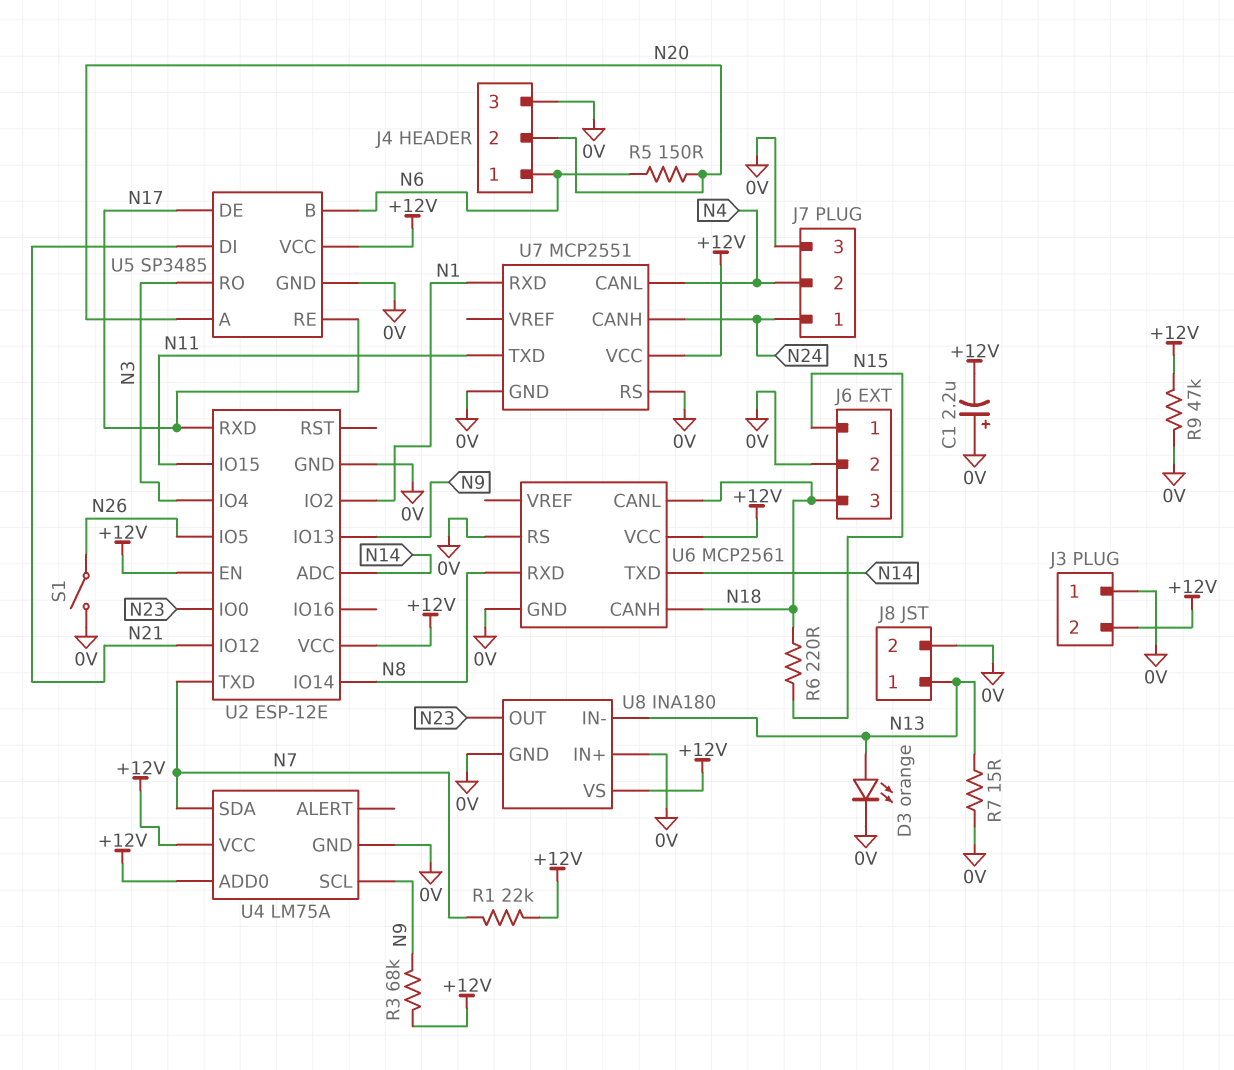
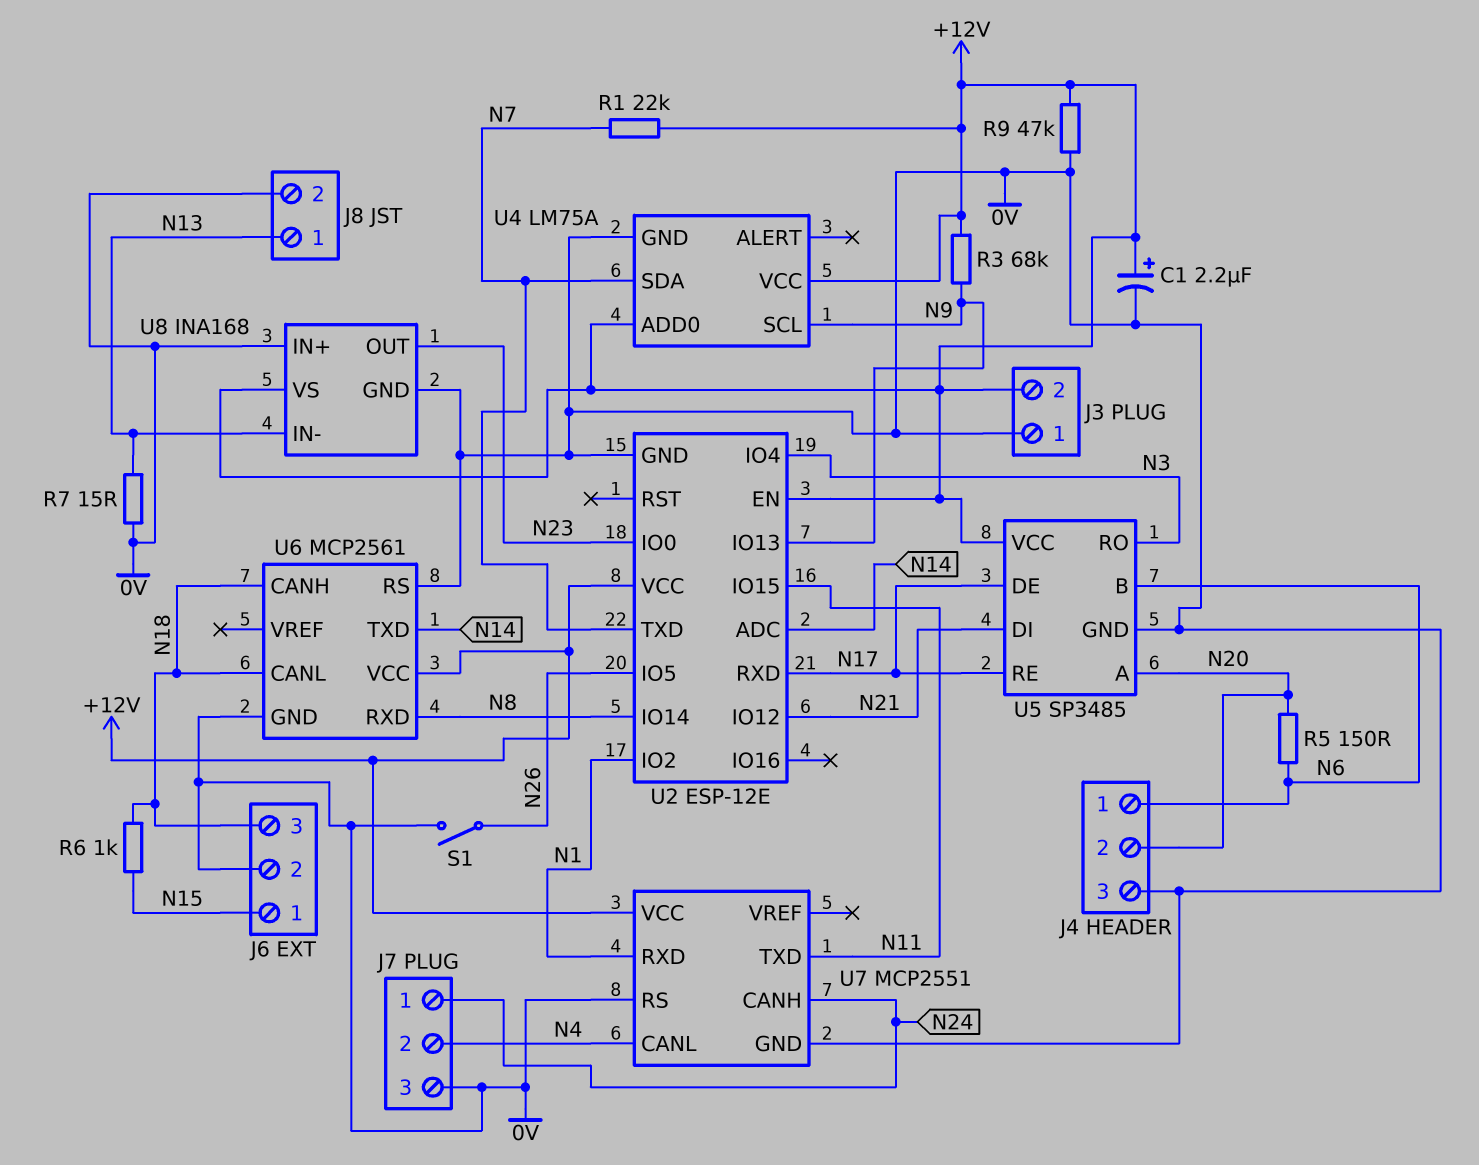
C1: 2.2uF (plus 0V, minus +12V) -> 2.2uF (plus +12V, minus 0V)
D3: LED orange (A N13, K 0V) -> none
R6: 220 (N15, N18) -> 1k (N15, N18)
U8: INA180 -> INA168

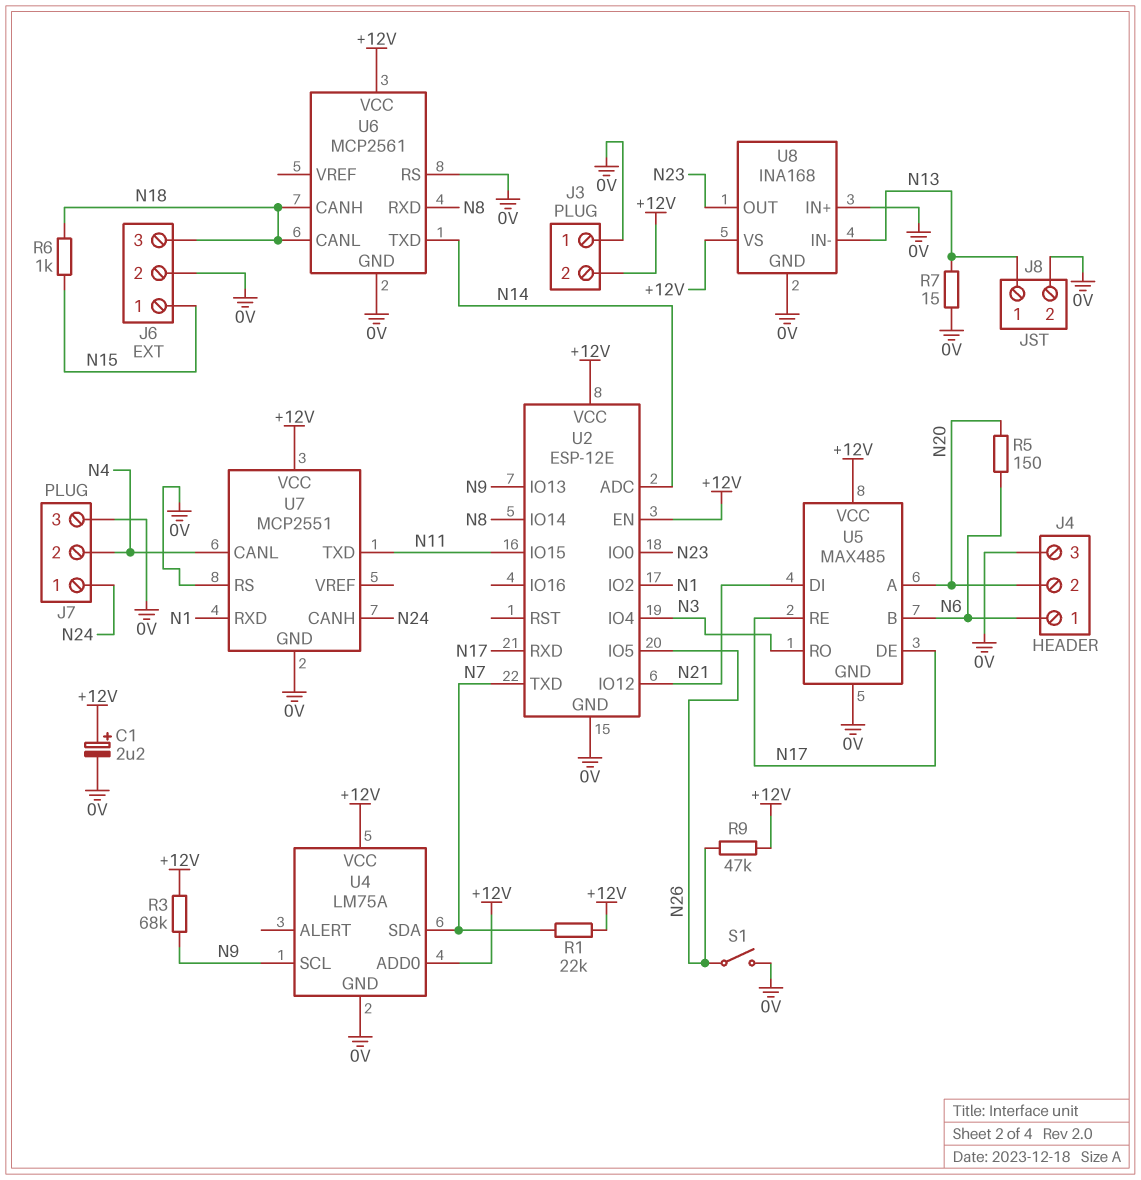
R9: 47k (+12V, 0V) -> 47k (+12V, N26)
U5: SP3485 -> MAX485

